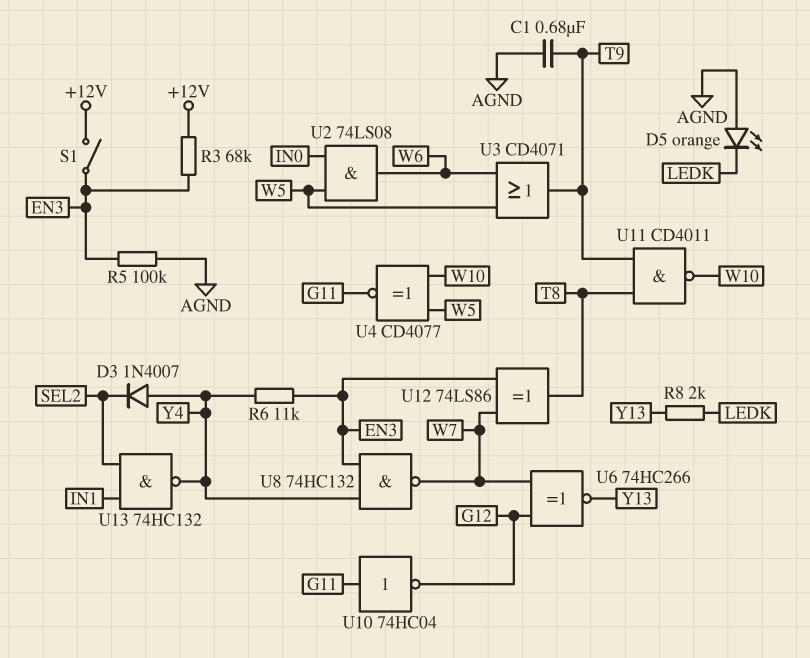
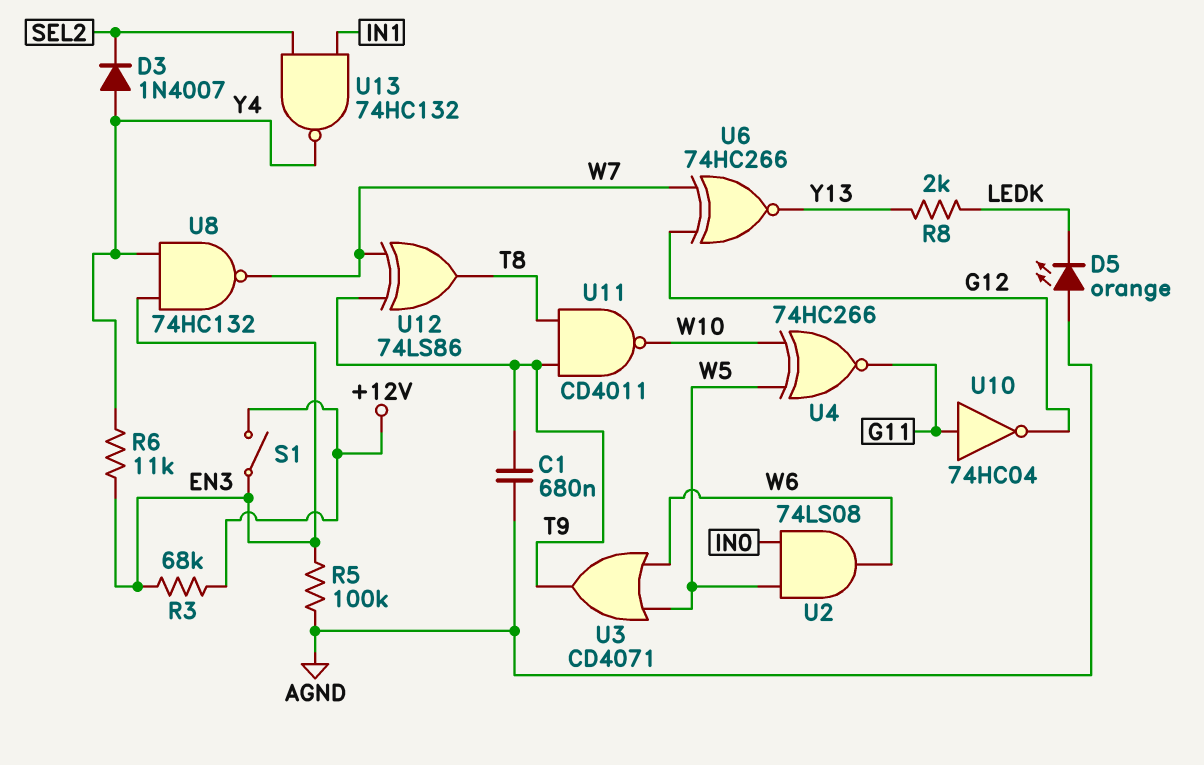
U4: XNOR CD4077 (in W5, in W10, out G11) -> XNOR 74HC266 (in W5, in W10, out G11)
U12: XOR 74LS86 (in EN3, in W7, out T8) -> XOR 74LS86 (in T9, in W7, out T8)

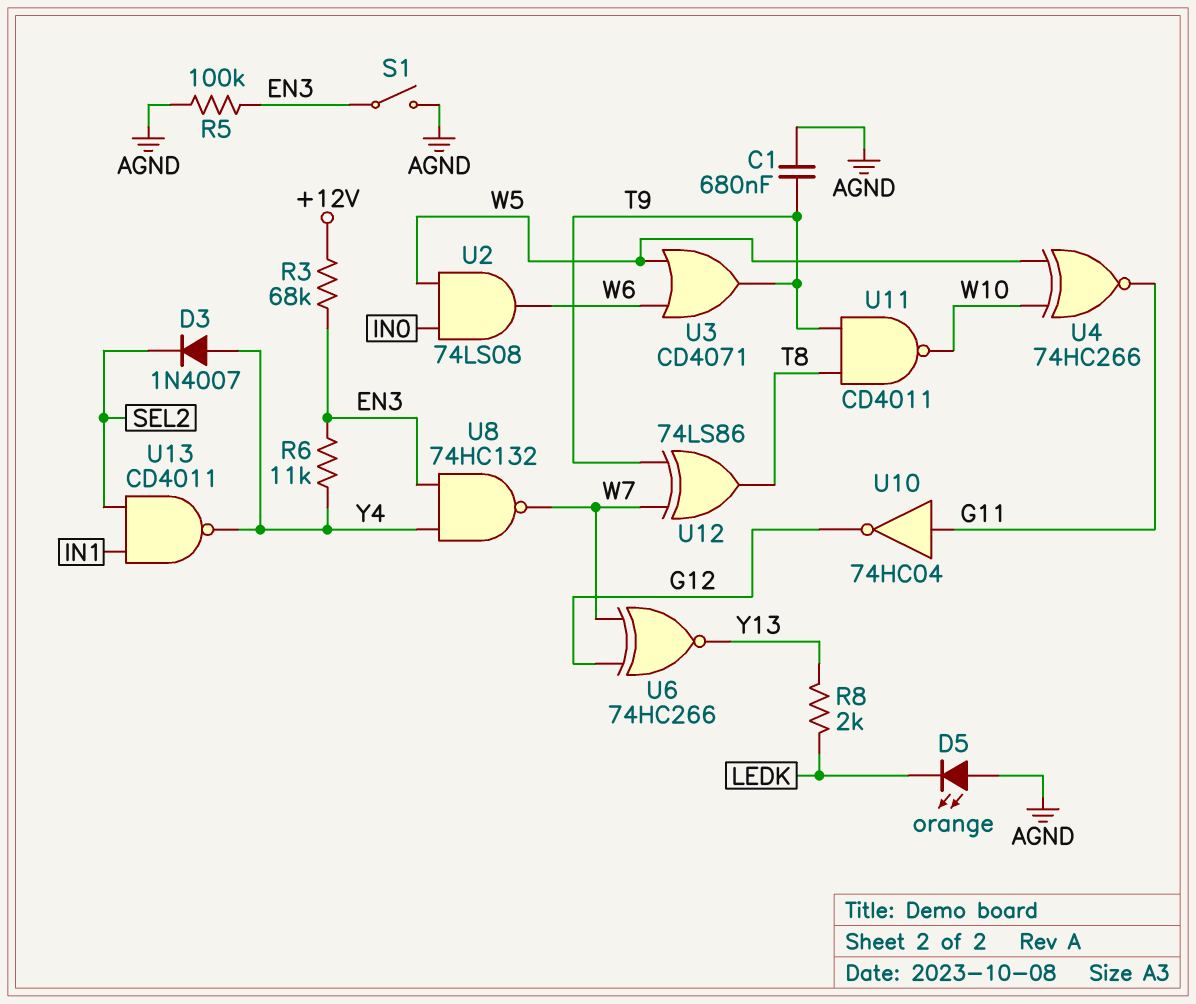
S1: switch (+12V, EN3) -> switch (AGND, EN3)
U13: NAND 74HC132 (in IN1, in SEL2, out Y4) -> NAND CD4011 (in IN1, in SEL2, out Y4)

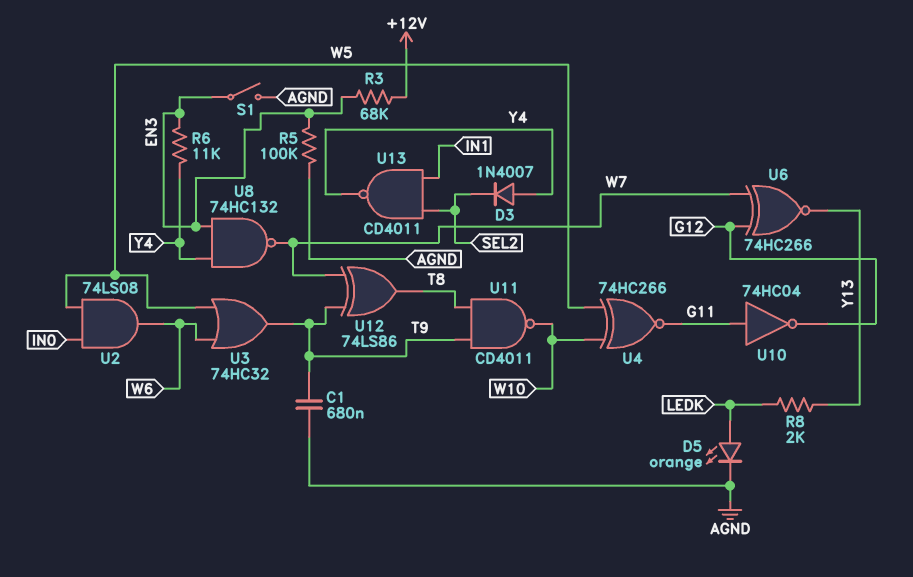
D5: LED orange (A AGND, K LEDK) -> LED orange (A LEDK, K AGND)
U3: OR CD4071 (in W5, in W6, out T9) -> OR 74HC32 (in W5, in W6, out T9)

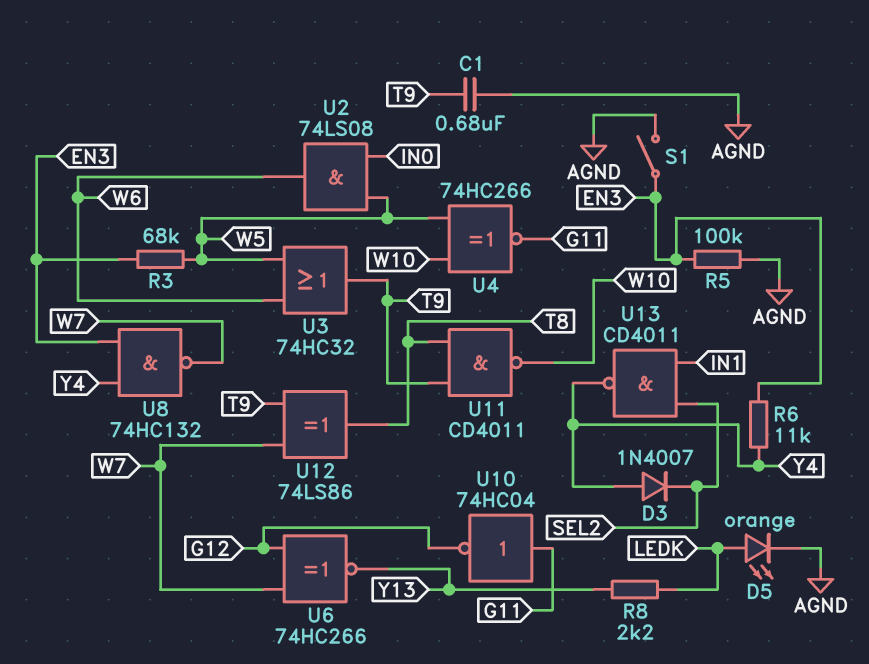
R3: 68k (+12V, EN3) -> 68k (EN3, W5)
R8: 2k (LEDK, Y13) -> 2.2k (LEDK, Y13)

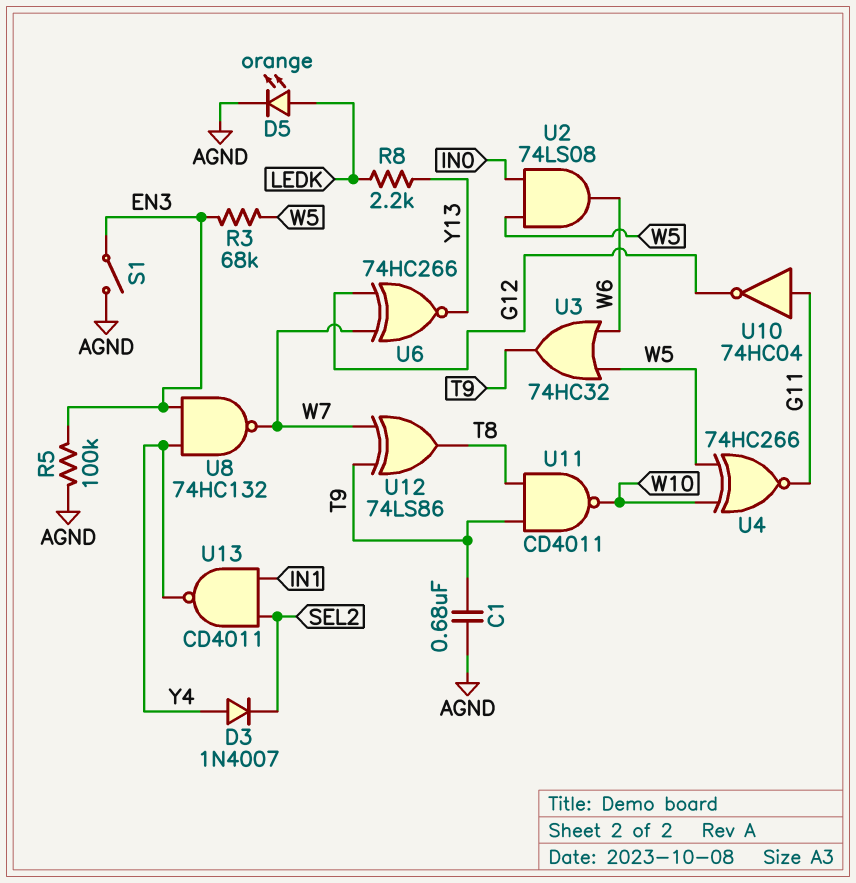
R6: 11k (EN3, Y4) -> none

